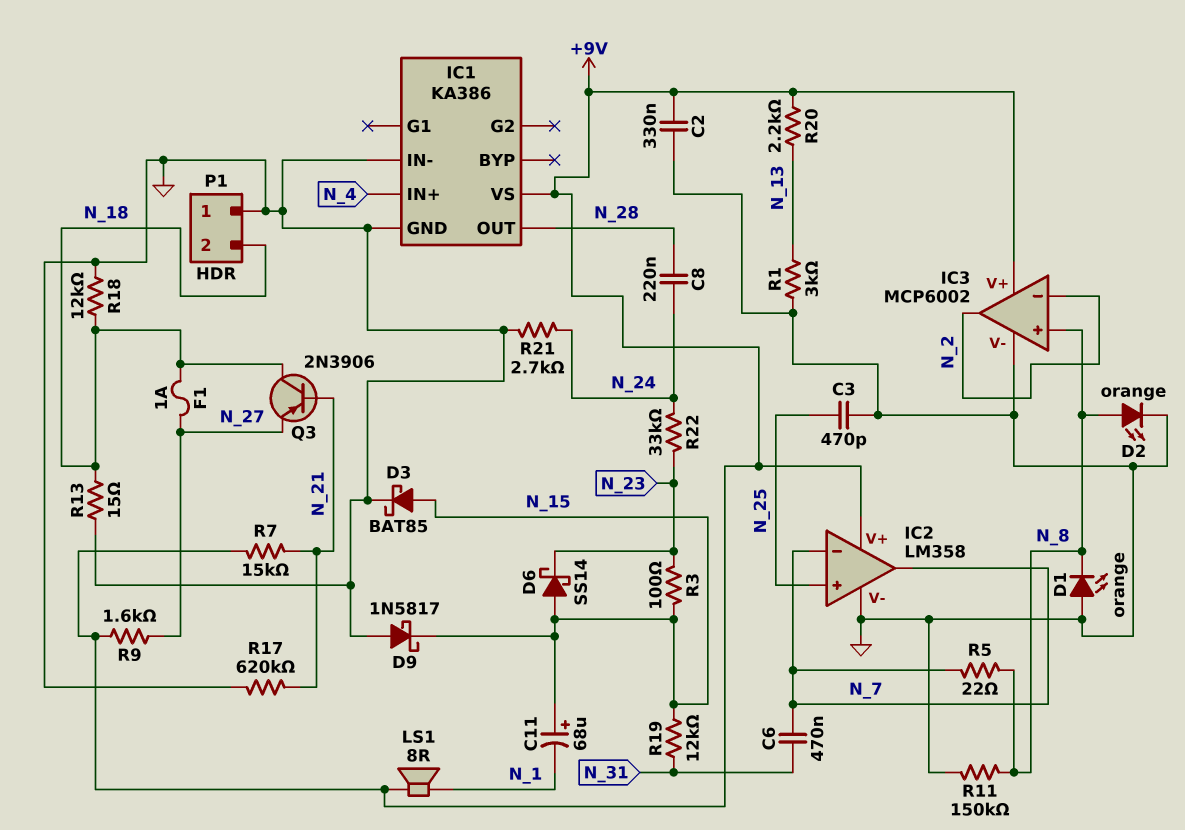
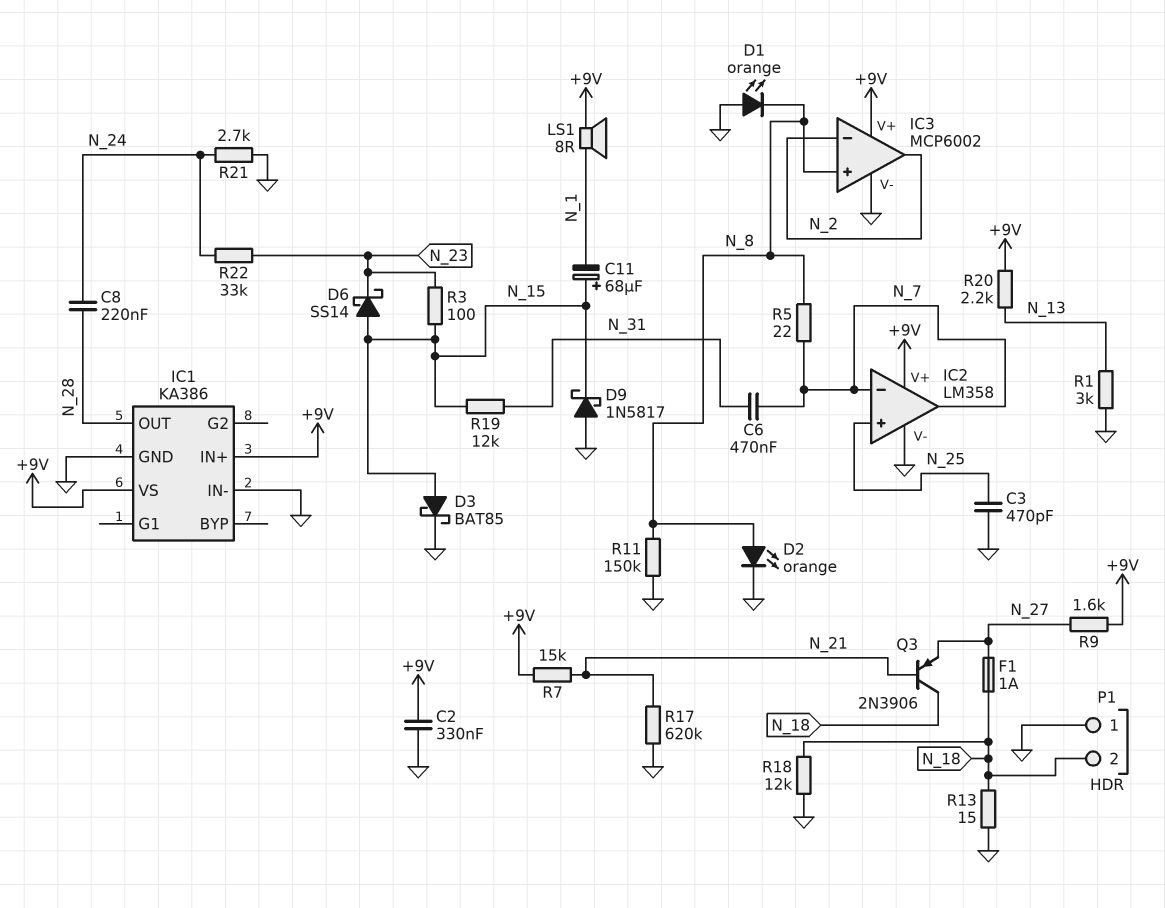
IC1 pin IN+: N_4 -> +9V

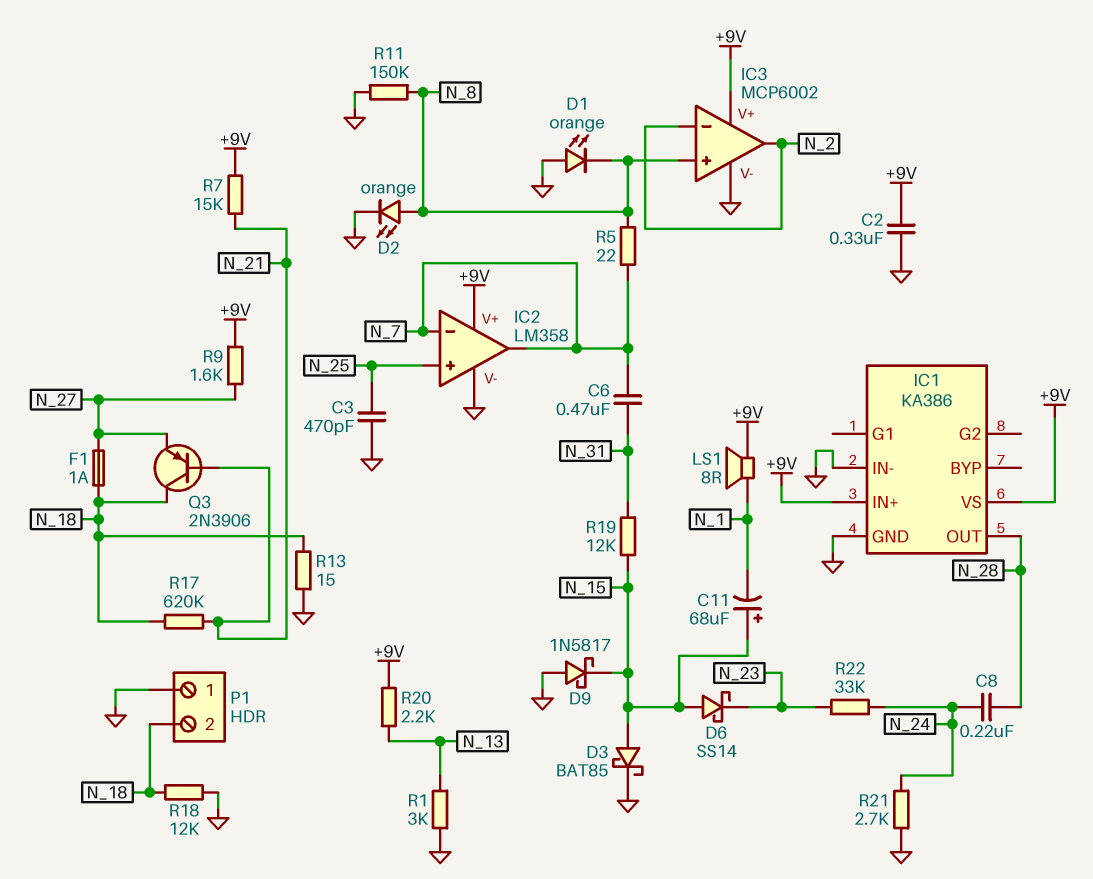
R3: 100 (N_15, N_23) -> none
R17: 620k (GND, N_21) -> 620k (N_18, N_21)

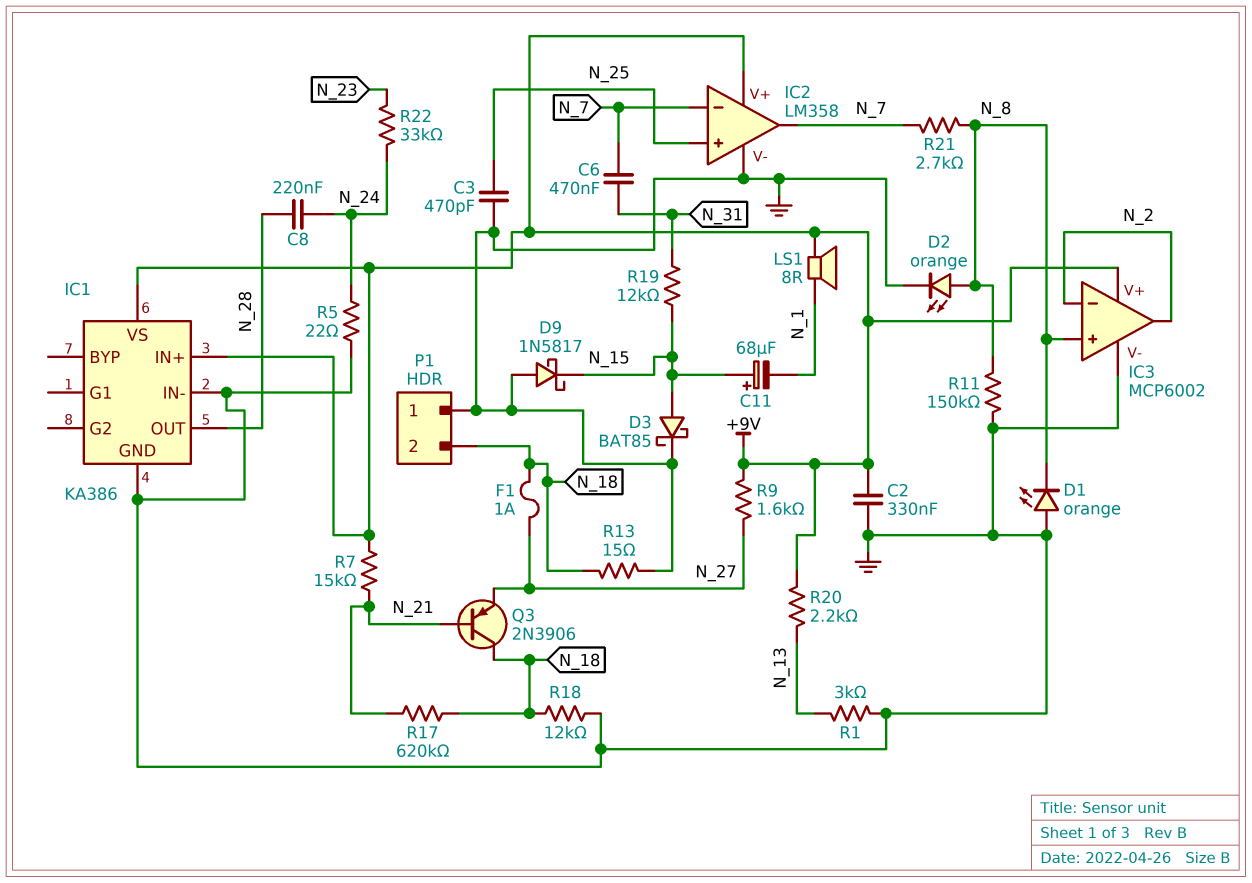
D6: schottky SS14 (A N_15, K N_23) -> none
R5: 22 (N_7, N_8) -> 22 (GND, N_24)
R21: 2.7k (GND, N_24) -> 2.7k (N_7, N_8)

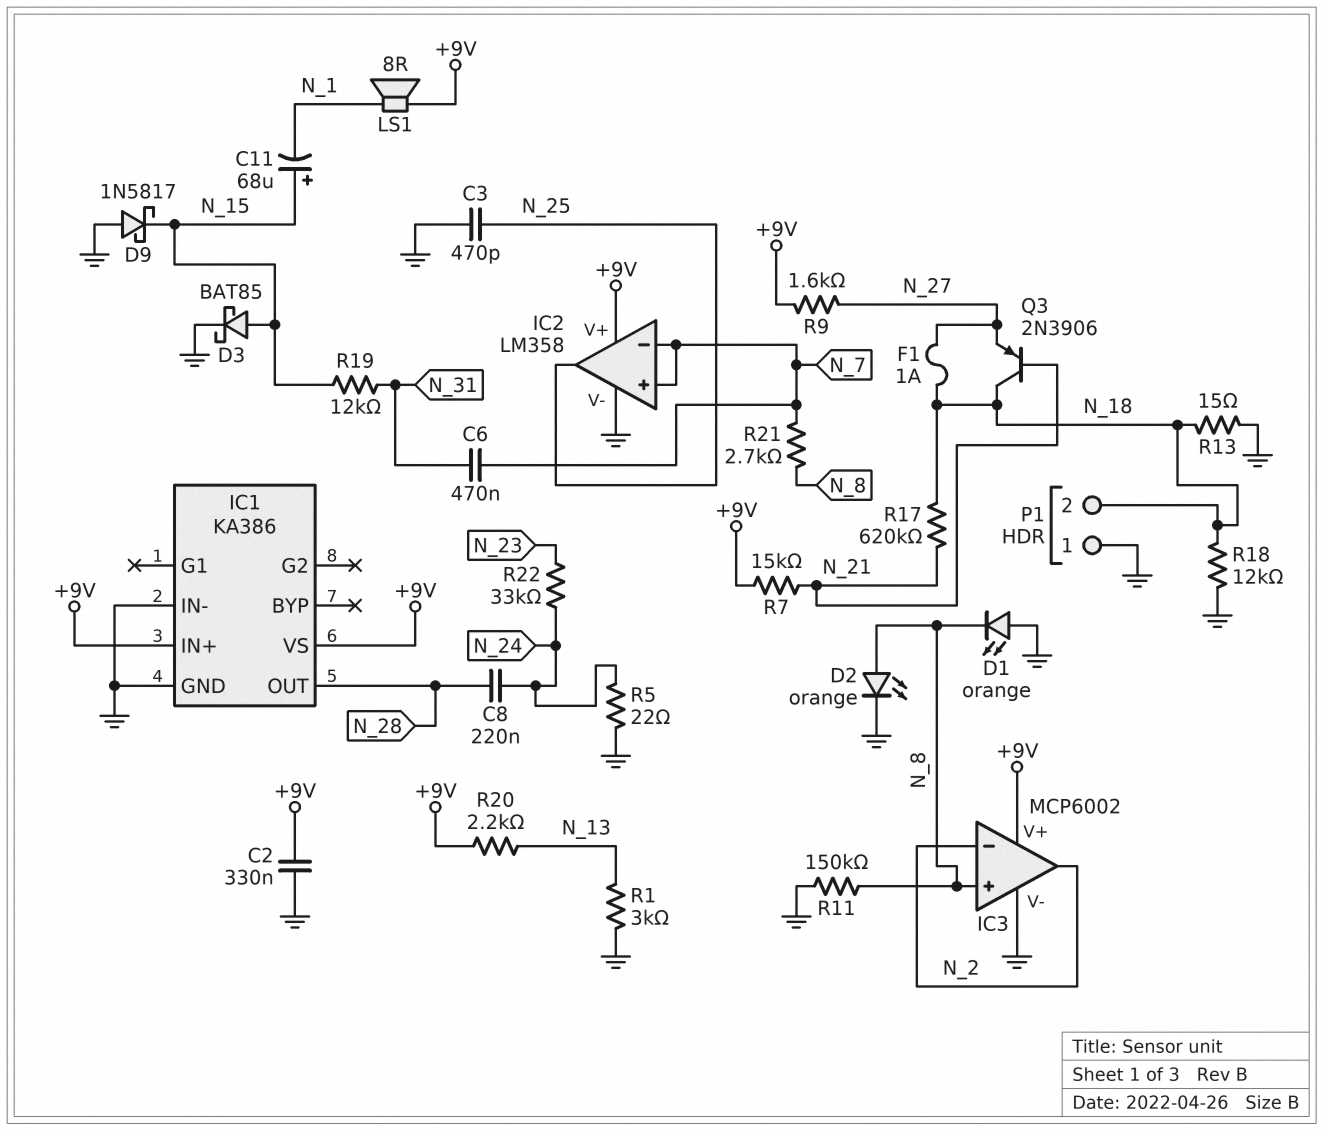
IC2 pin in+: N_25 -> N_7
IC2 pin out: N_7 -> N_25

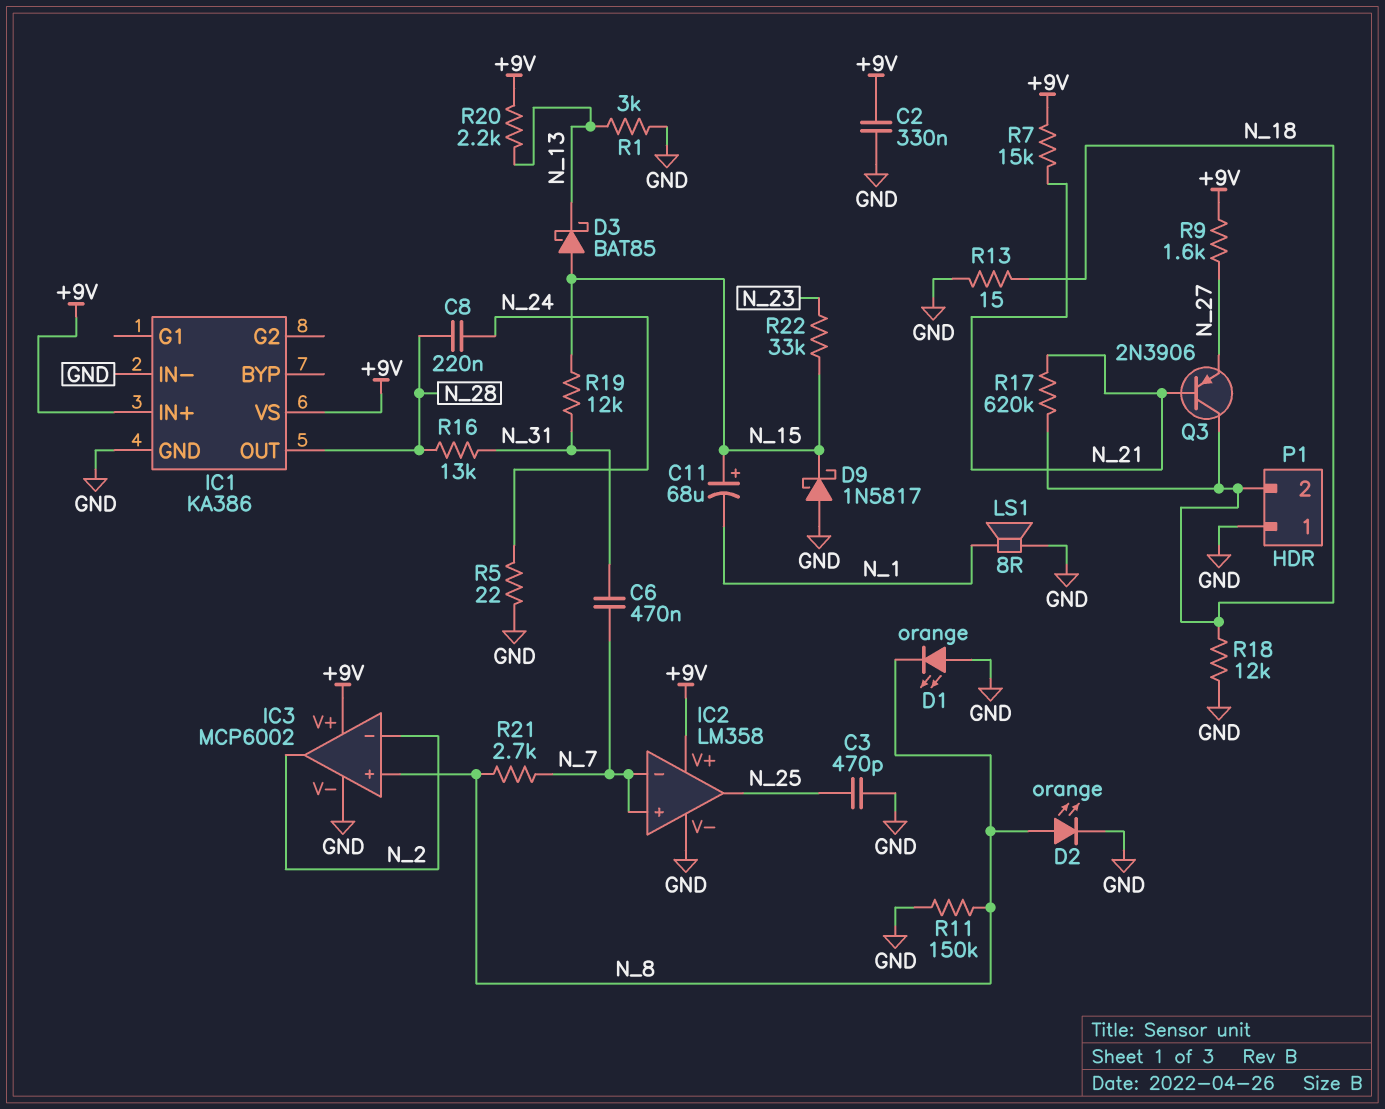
D3: schottky BAT85 (A N_15, K GND) -> schottky BAT85 (A N_15, K N_13)
F1: 1A (N_18, N_27) -> none
LS1: speaker 8R (+9V, N_1) -> speaker 8R (GND, N_1)
R16: none -> 13k (N_28, N_31)
R22: 33k (N_23, N_24) -> 33k (N_15, N_23)

